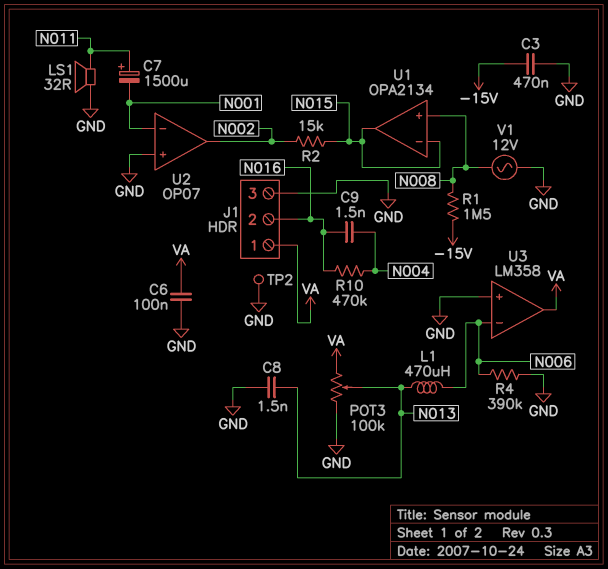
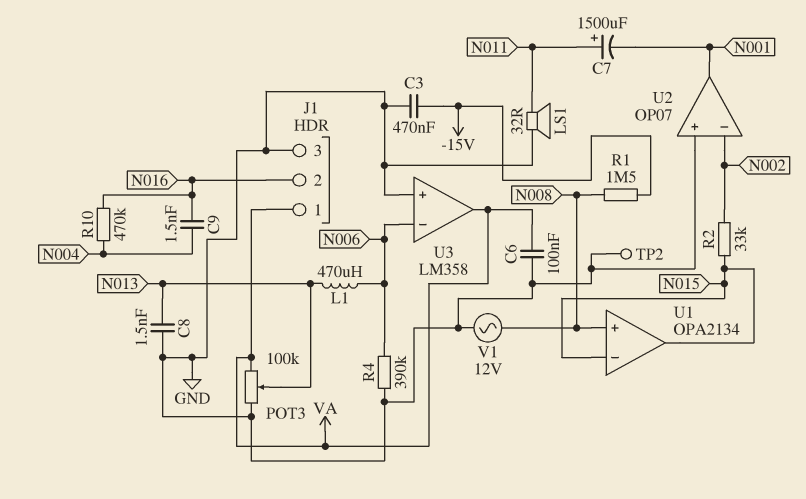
R2: 15k (N002, N015) -> 33k (N002, N015)
U2 pin in-: N001 -> N002
U2 pin out: N002 -> N001

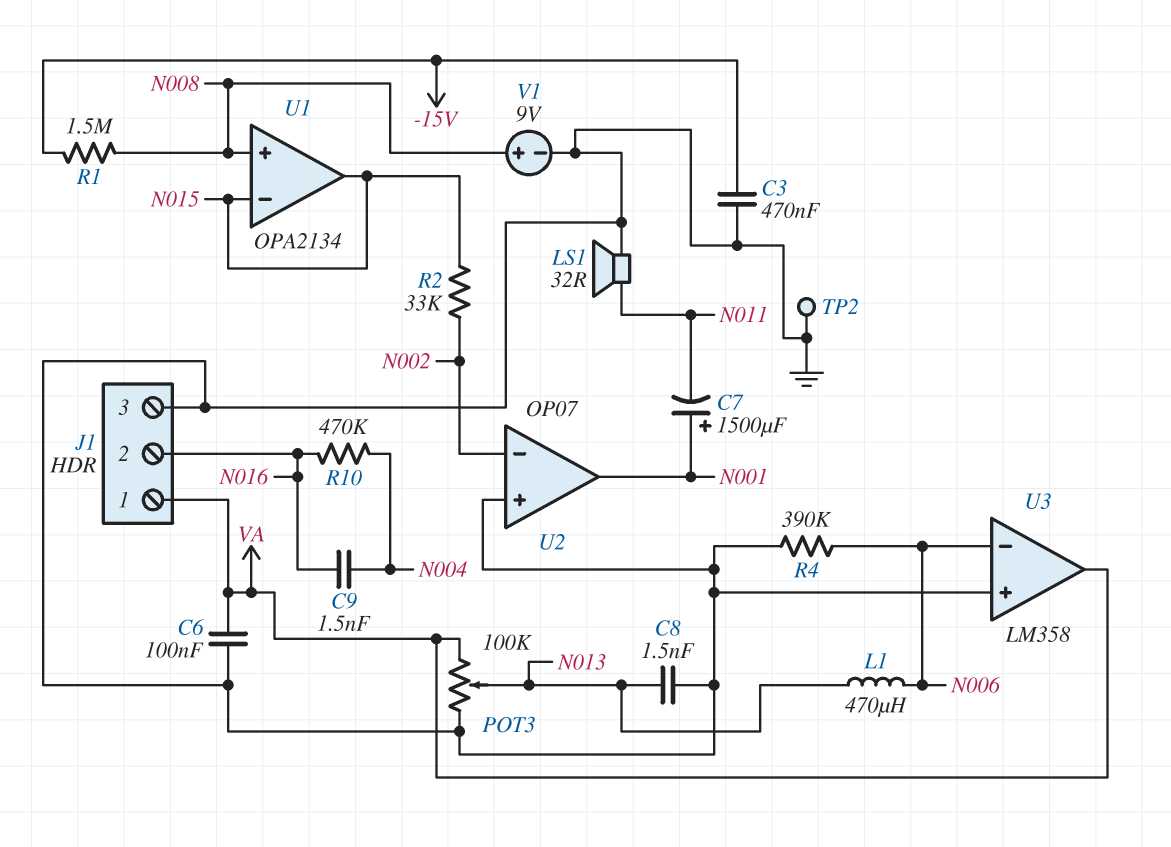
C7: 1500uF (plus N011, minus N001) -> 1500uF (plus N001, minus N011)
V1: AC 12V (GND, N008) -> 9V (plus N008, minus GND)

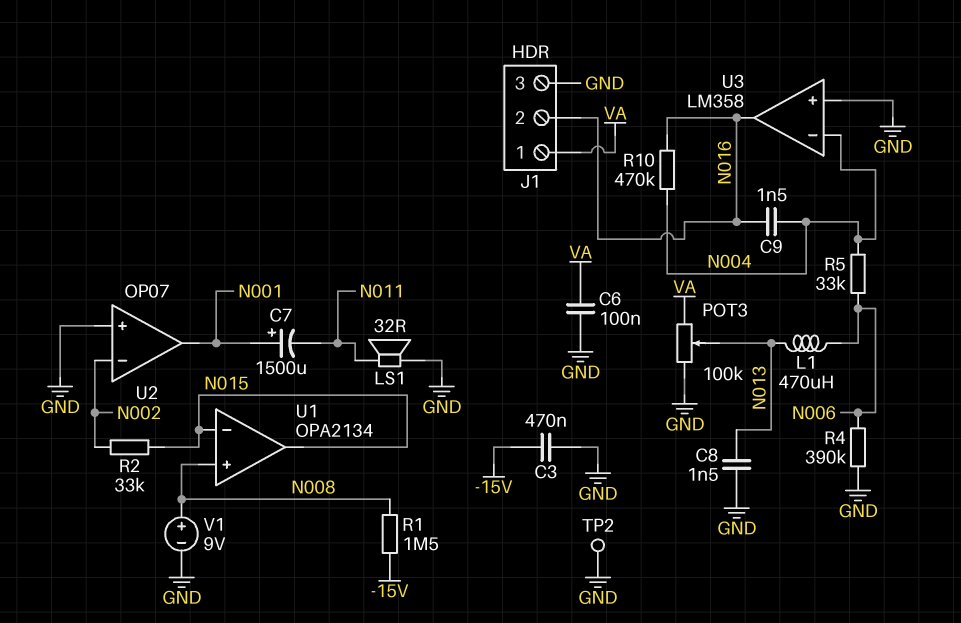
R5: none -> 33k (N004, N006)
U3 pin in-: N006 -> N004
U3 pin out: VA -> N016

